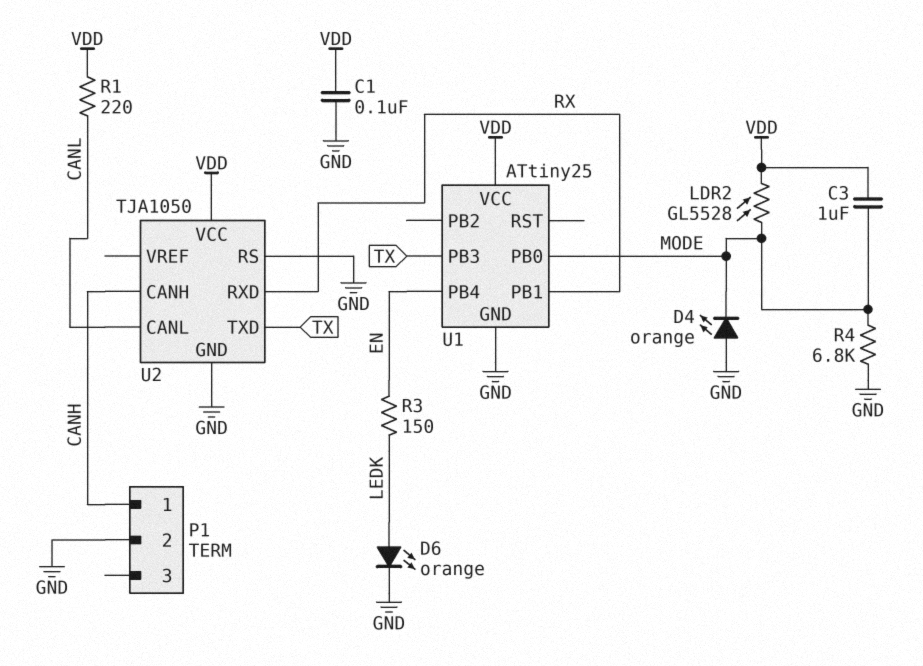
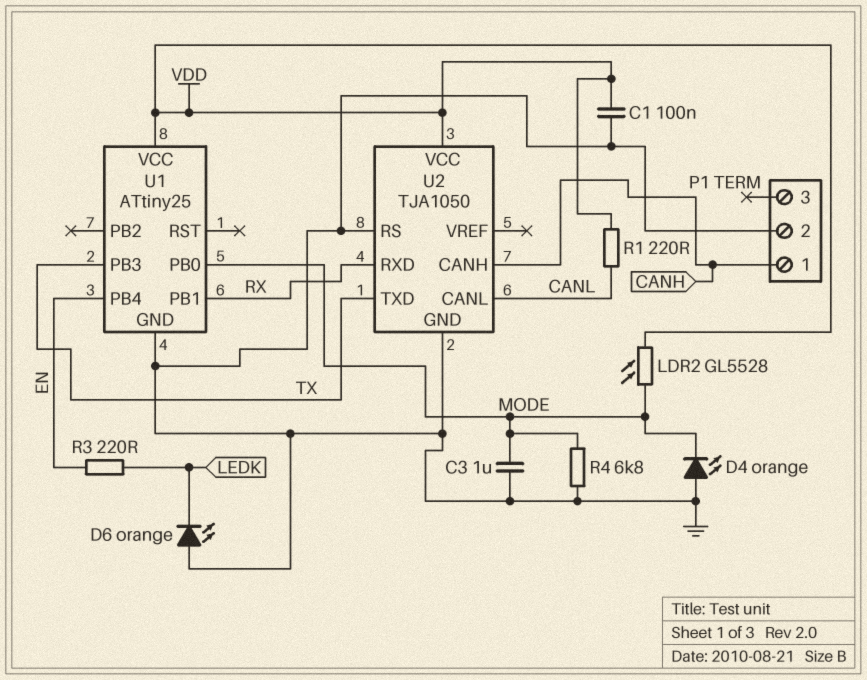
C3: 1uF (MODE, VDD) -> 1uF (GND, MODE)
D6: LED orange (A LEDK, K GND) -> LED orange (A GND, K LEDK)
R3: 150 (EN, LEDK) -> 220 (EN, LEDK)

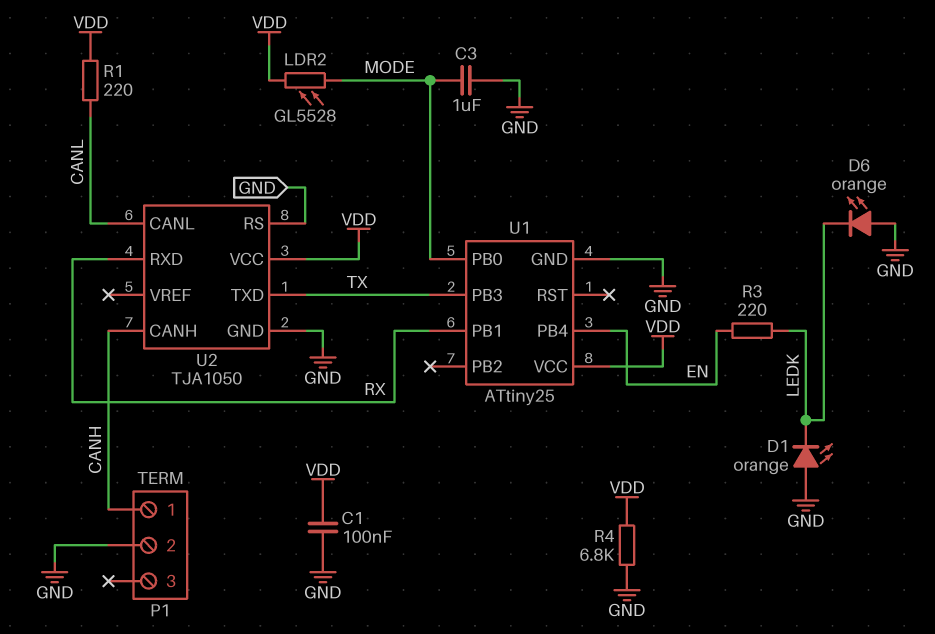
D1: none -> LED orange (A GND, K LEDK)
D4: LED orange (A GND, K MODE) -> none
R4: 6.8k (GND, MODE) -> 6.8k (GND, VDD)

